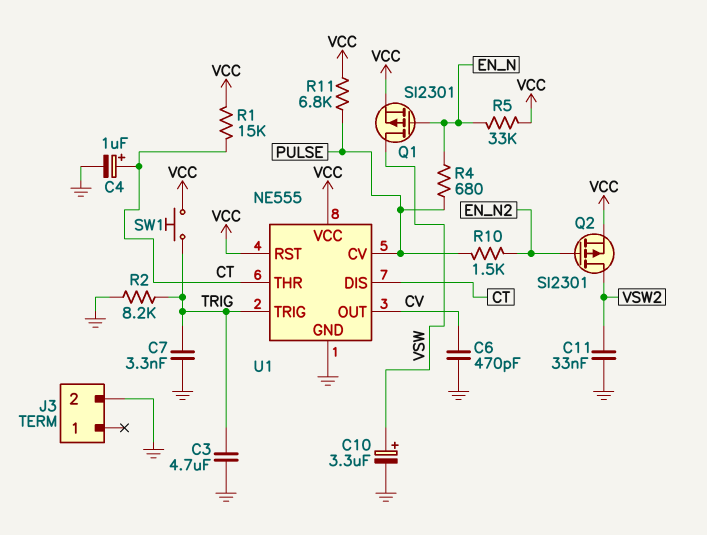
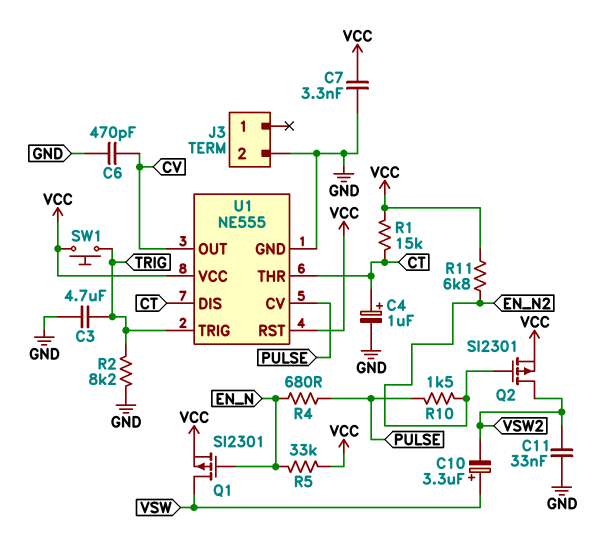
C7: 3.3nF (GND, TRIG) -> 3.3nF (GND, VCC)
C10: 3.3uF (plus VSW, minus GND) -> 3.3uF (plus VSW, minus VSW2)
R11: 6.8k (PULSE, VCC) -> 6.8k (EN_N2, VCC)

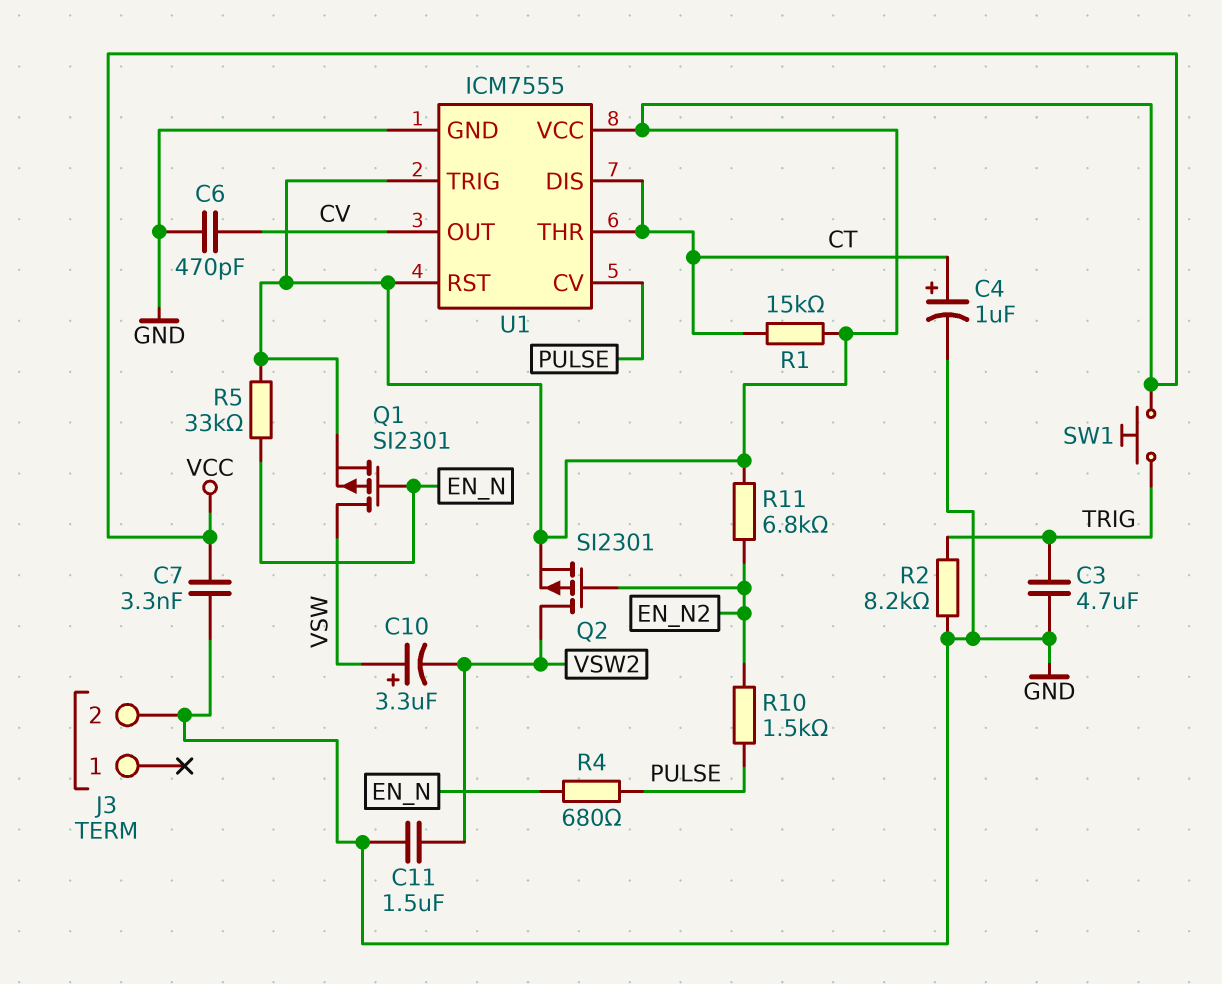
C11: 33nF (GND, VSW2) -> 1.5uF (GND, VSW2)
U1: NE555 -> ICM7555
U1 pin TRIG: TRIG -> VCC

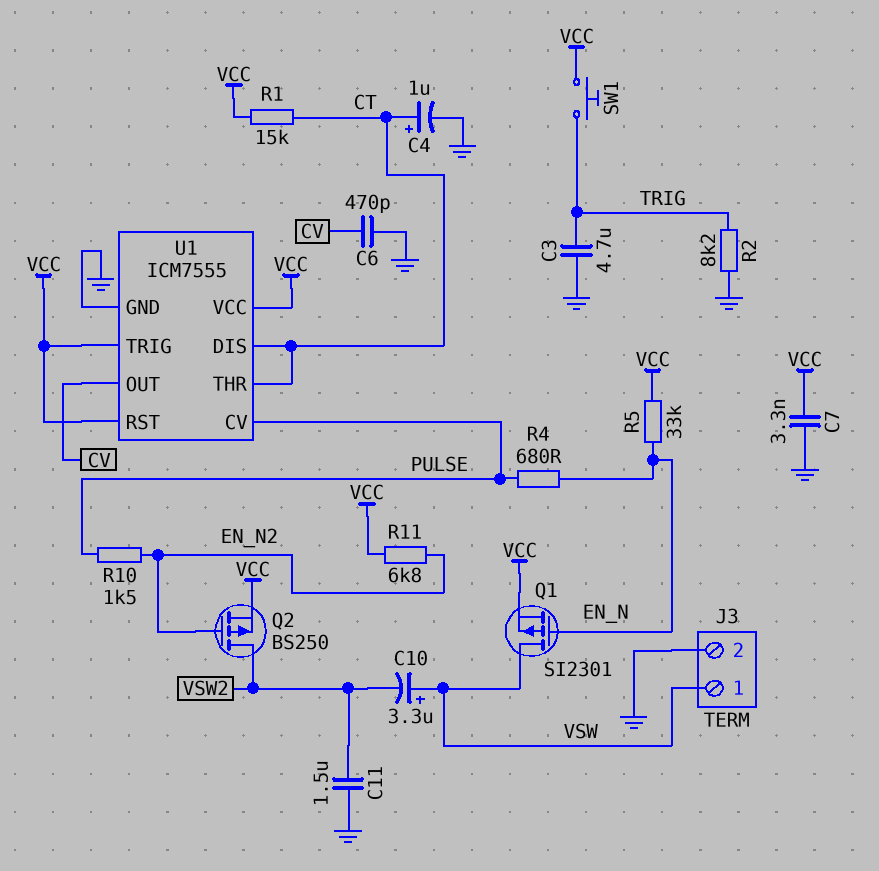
J3 pin 1: none -> VSW
Q2: PMOS SI2301 (G EN_N2, D VSW2, S VCC) -> PMOS BS250 (G EN_N2, D VSW2, S VCC)

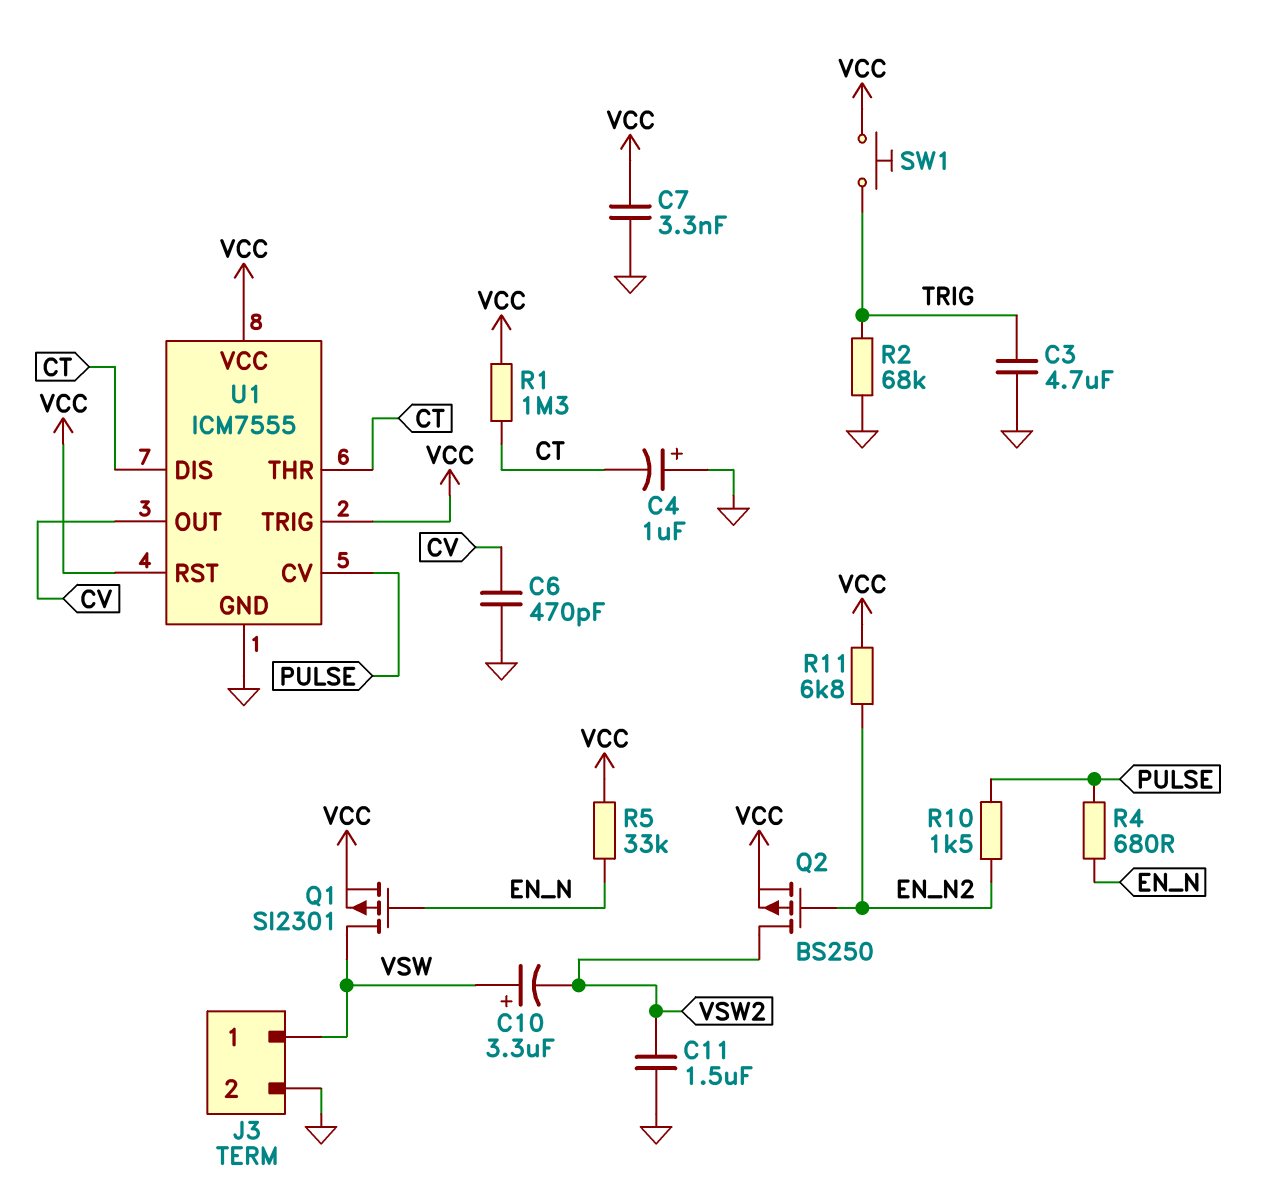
C4: 1uF (plus CT, minus GND) -> 1uF (plus GND, minus CT)
R1: 15k (CT, VCC) -> 1.3M (CT, VCC)
R2: 8.2k (GND, TRIG) -> 68k (GND, TRIG)

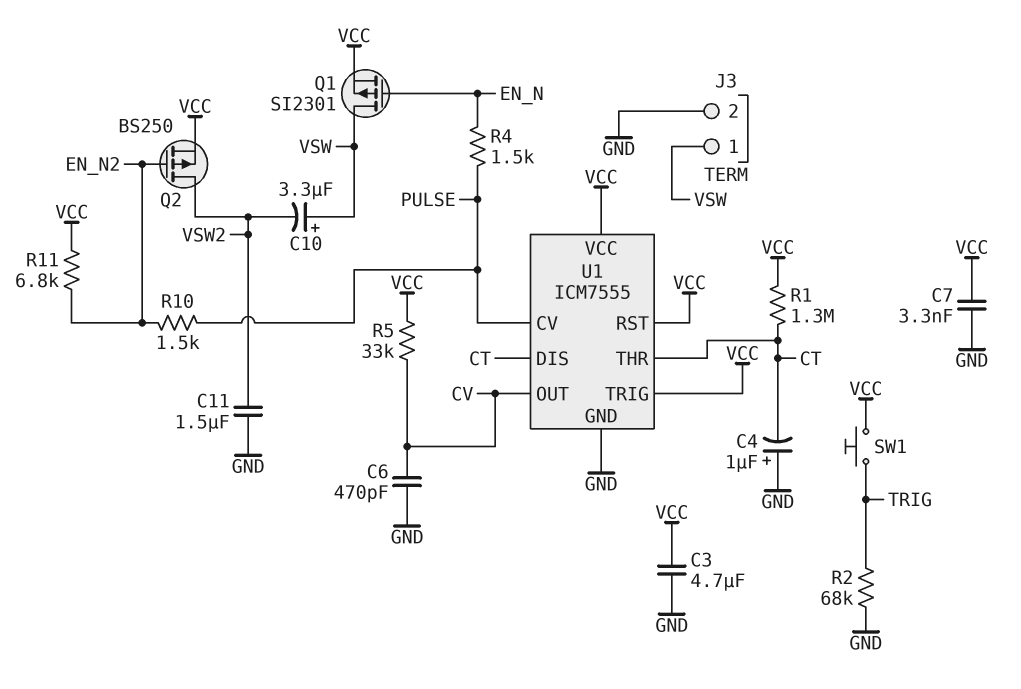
C3: 4.7uF (GND, TRIG) -> 4.7uF (GND, VCC)
R4: 680 (EN_N, PULSE) -> 1.5k (EN_N, PULSE)
R5: 33k (EN_N, VCC) -> 33k (CV, VCC)

